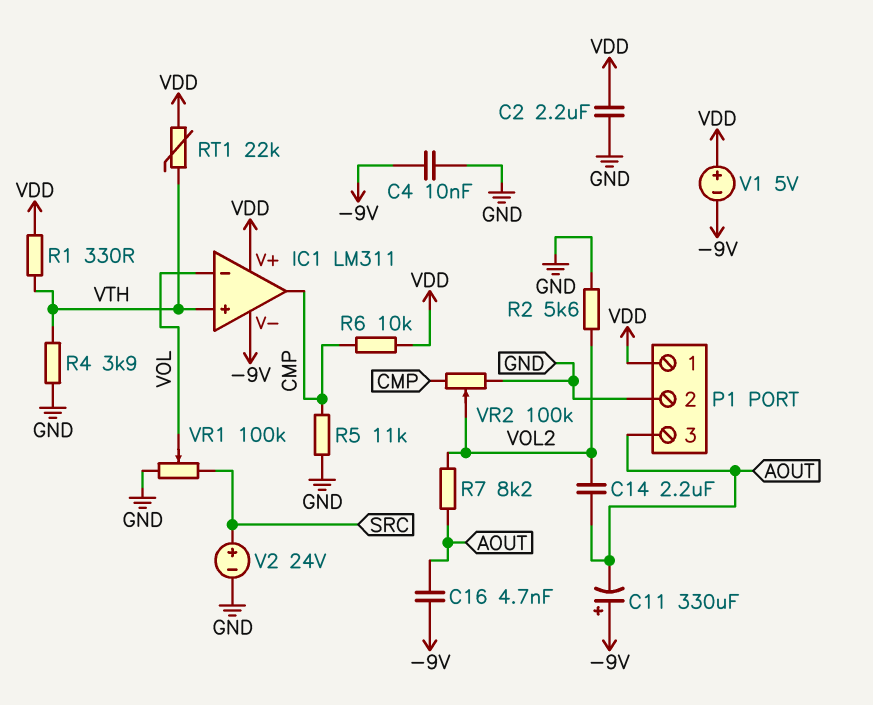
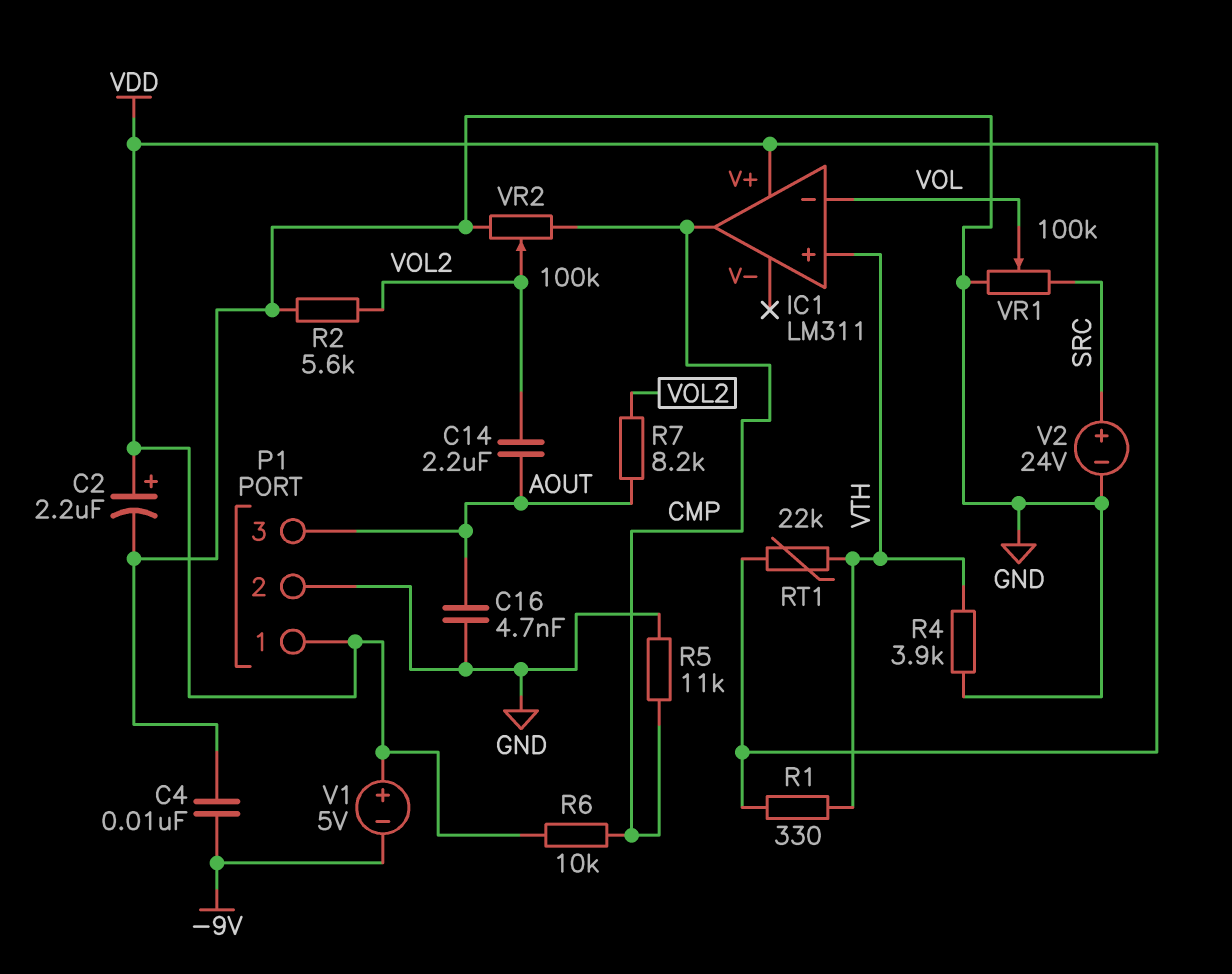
C2: 2.2uF (GND, VDD) -> 2.2uF (plus VDD, minus GND)
C11: 330uF (plus -9V, minus AOUT) -> none
C16: 4.7nF (-9V, AOUT) -> 4.7nF (AOUT, GND)
IC1 pin V-: -9V -> none

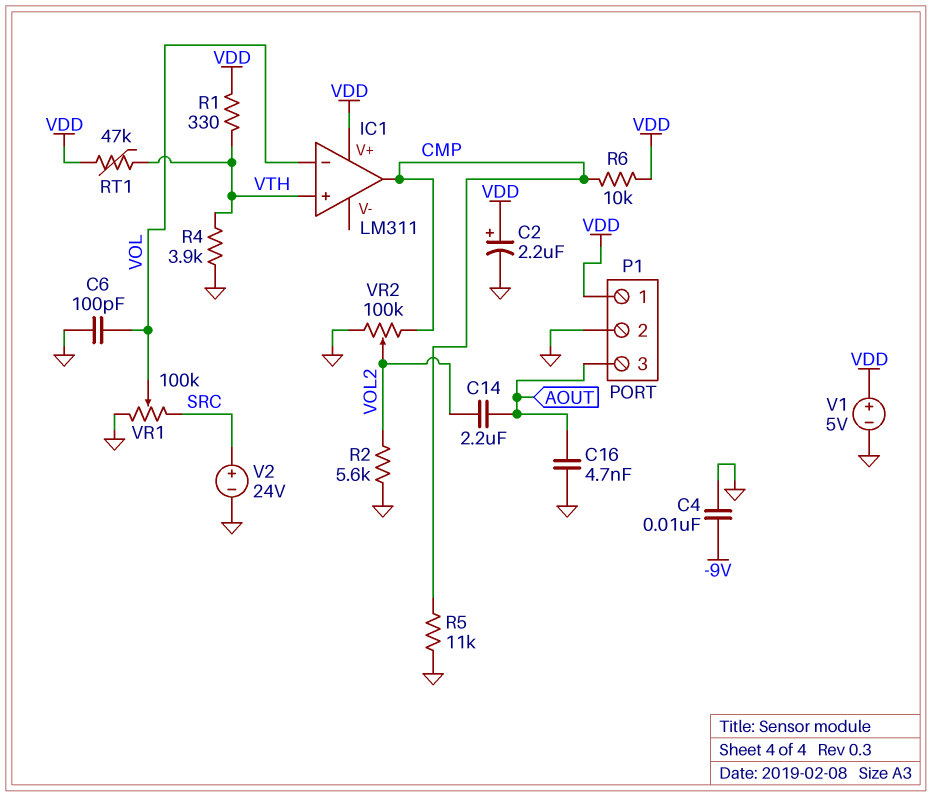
C6: none -> 100pF (GND, VOL)
R7: 8.2k (AOUT, VOL2) -> none
RT1: 22k (VDD, VTH) -> 47k (VDD, VTH)
V1: 5V (plus VDD, minus -9V) -> 5V (plus VDD, minus GND)

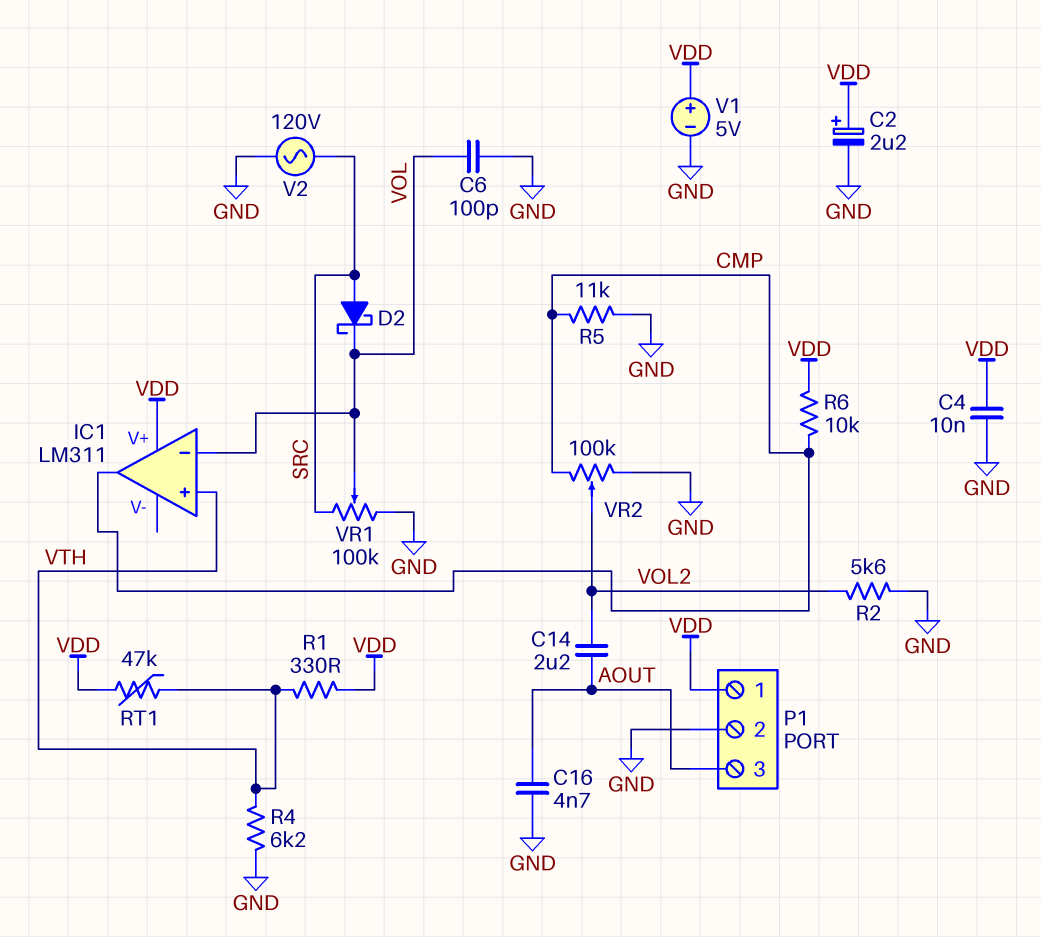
C4: 10nF (-9V, GND) -> 10nF (GND, VDD)
D2: none -> schottky (A SRC, K VOL)
R4: 3.9k (GND, VTH) -> 6.2k (GND, VTH)
V2: 24V (plus SRC, minus GND) -> AC 120V (GND, SRC)

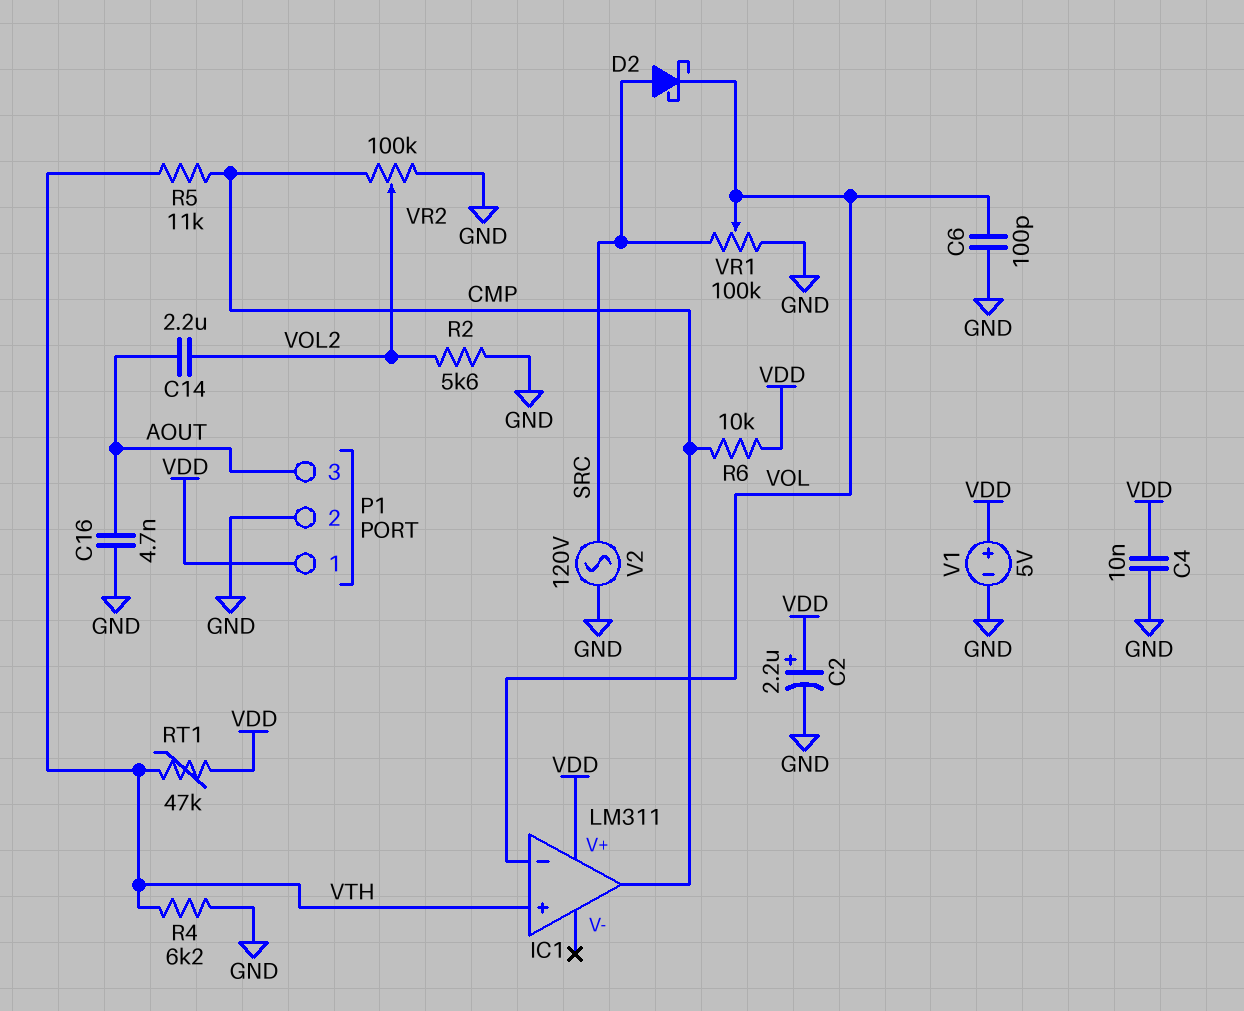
R1: 330 (VDD, VTH) -> none
R5: 11k (CMP, GND) -> 11k (CMP, VTH)

